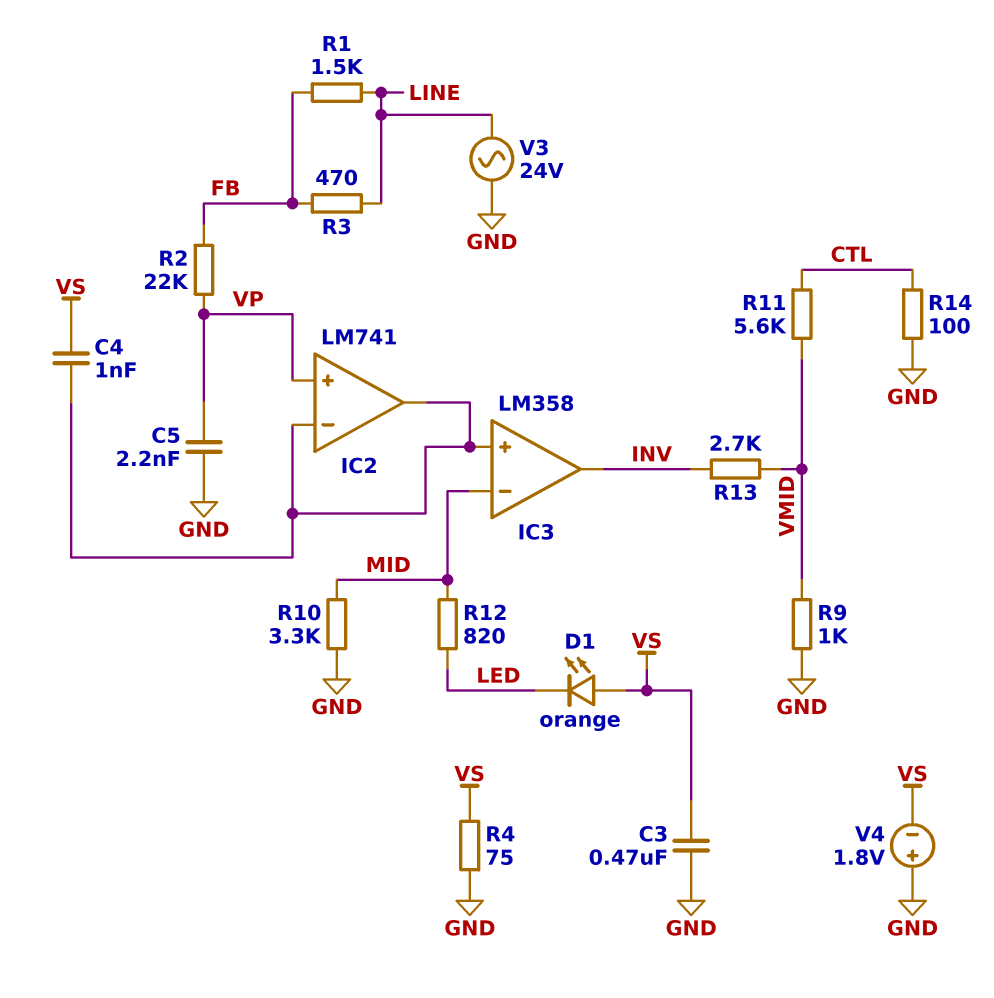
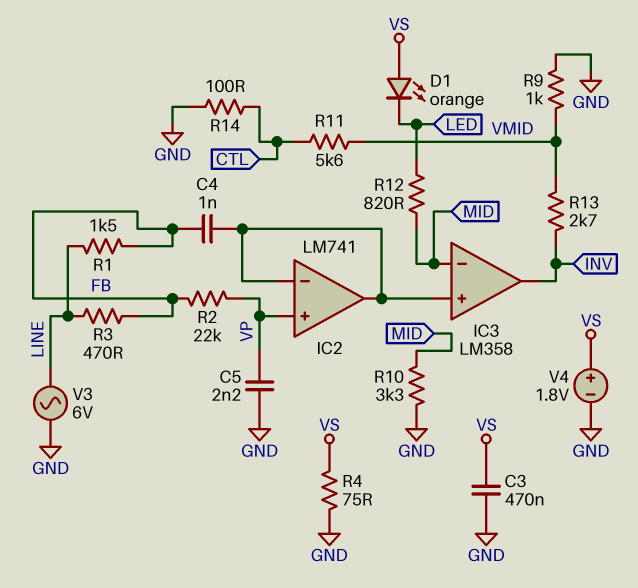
C4: 1nF (IC2/in-, VS) -> 1nF (FB, IC2/in-)
V3: AC 24V (GND, LINE) -> AC 6V (GND, LINE)
V4: 1.8V (plus GND, minus VS) -> 1.8V (plus VS, minus GND)

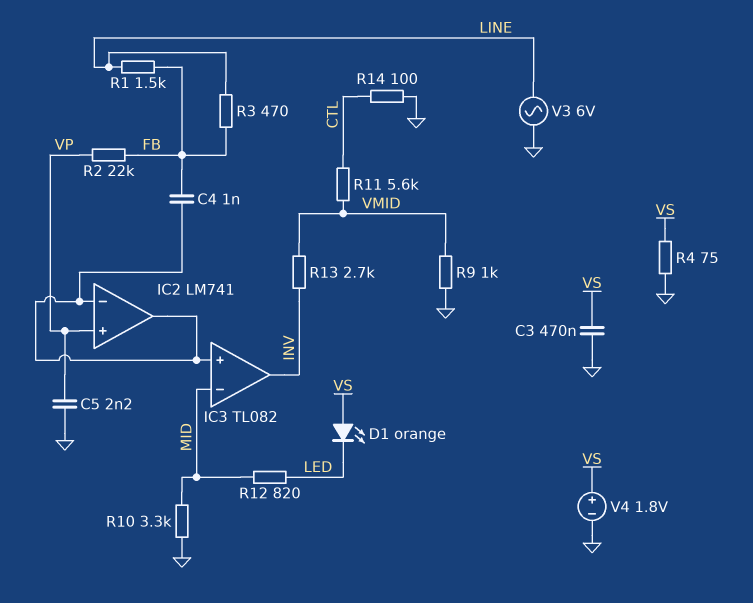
IC3: LM358 -> TL082

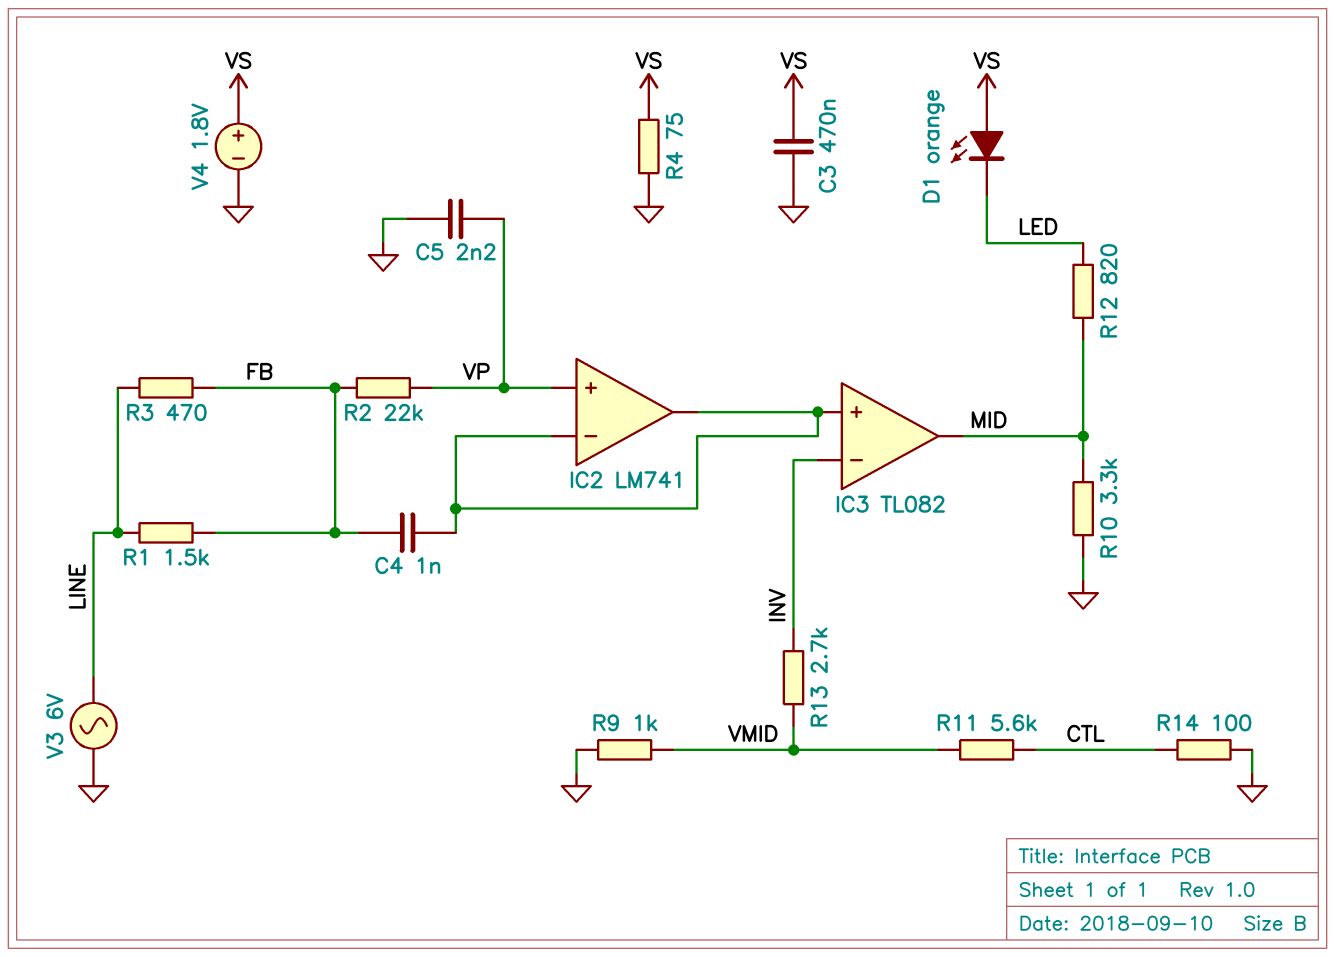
IC3 pin in-: MID -> INV
IC3 pin out: INV -> MID

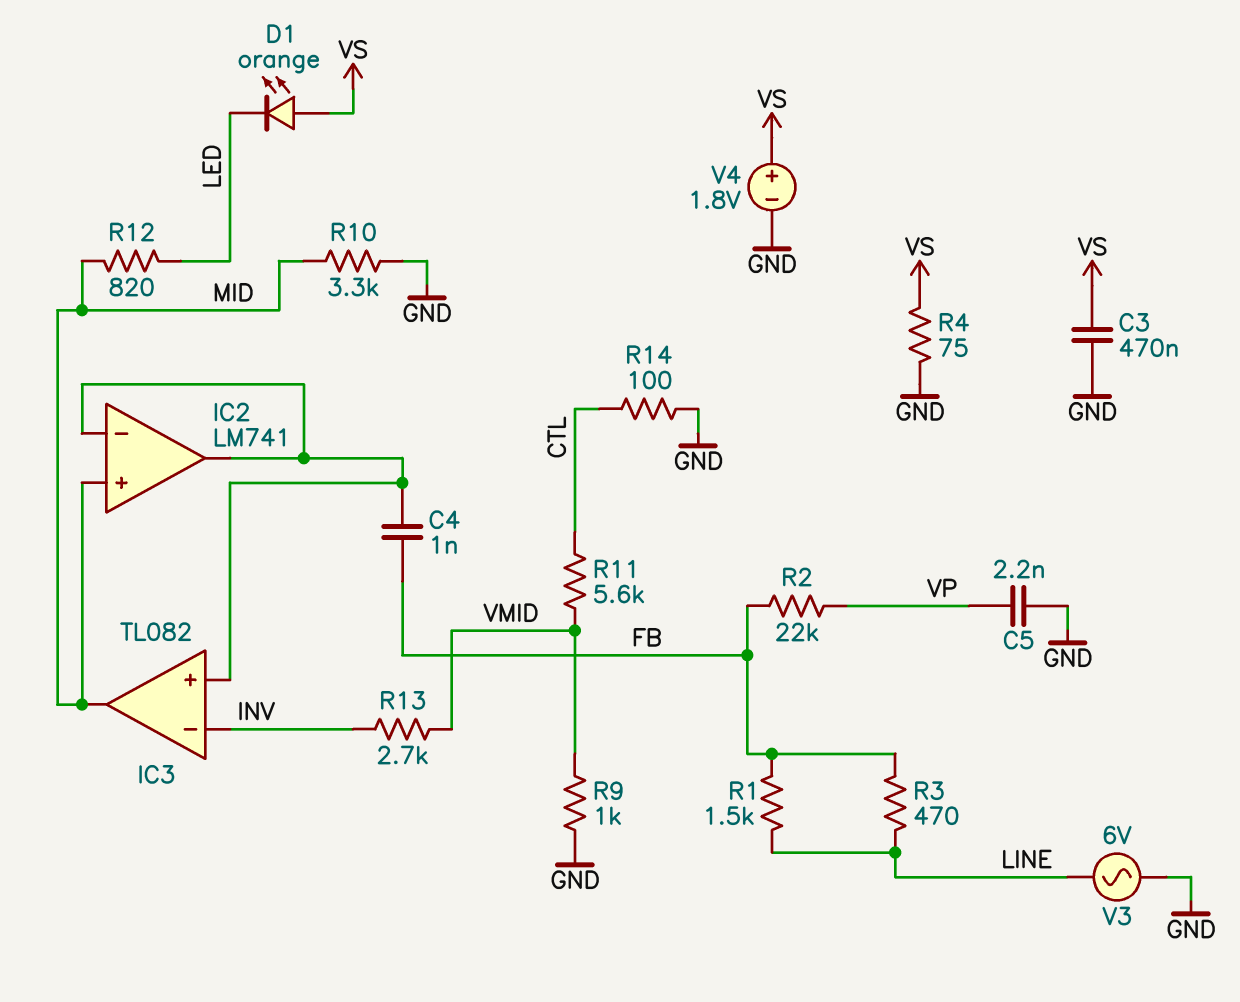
IC2 pin in+: VP -> MID

